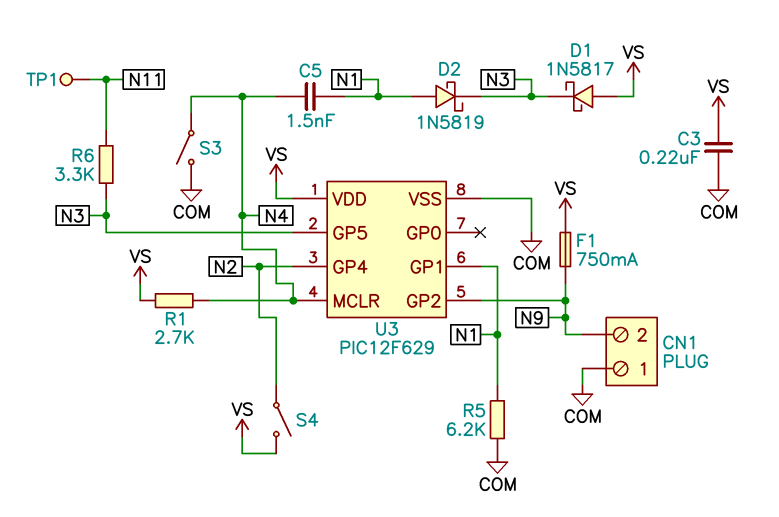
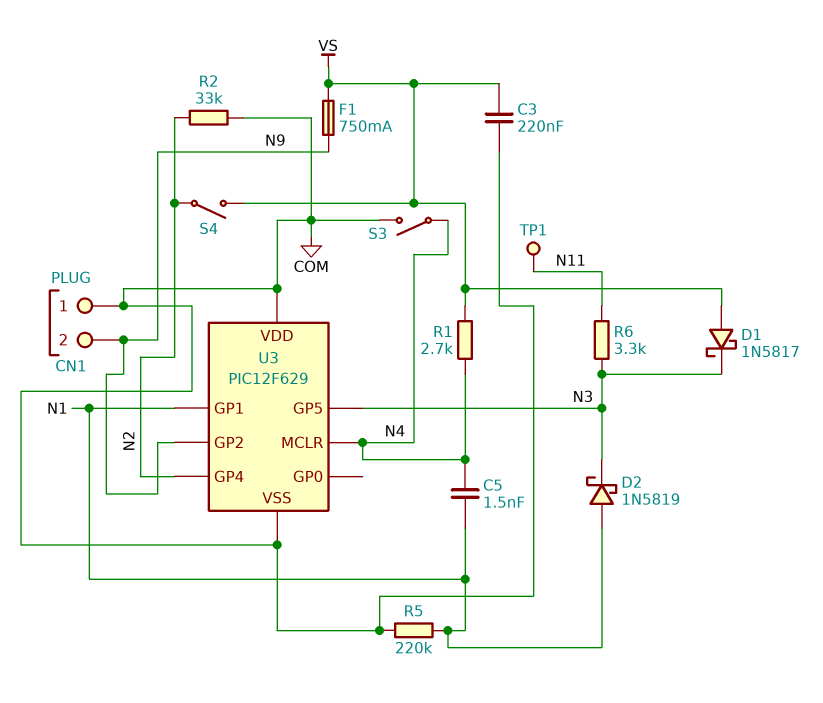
R2: none -> 33k (COM, N2)
R5: 6.2k (COM, N1) -> 220k (COM, N1)
U3 pin VDD: VS -> COM

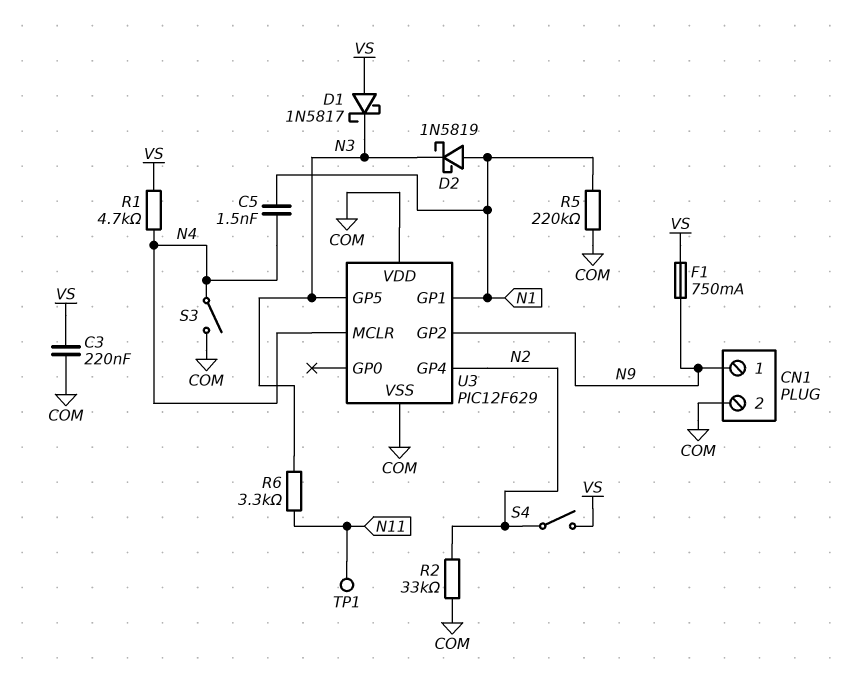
CN1 pin 1: COM -> N9
CN1 pin 2: N9 -> COM
R1: 2.7k (N4, VS) -> 4.7k (N4, VS)

